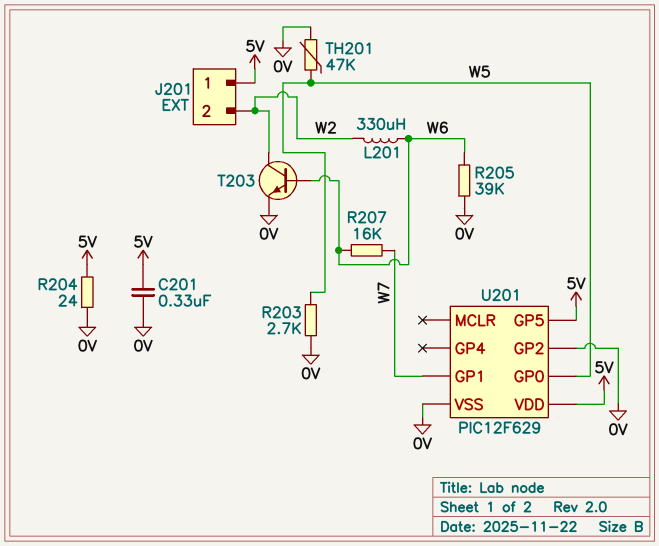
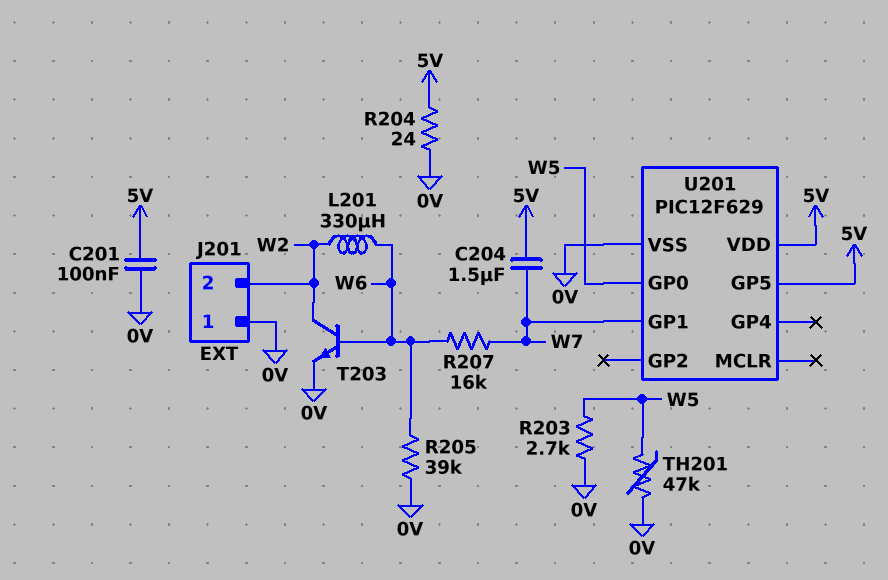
C201: 330nF (0V, 5V) -> 100nF (0V, 5V)
C204: none -> 1.5uF (5V, W7)
J201 pin 1: 5V -> 0V
U201 pin GP2: 0V -> none

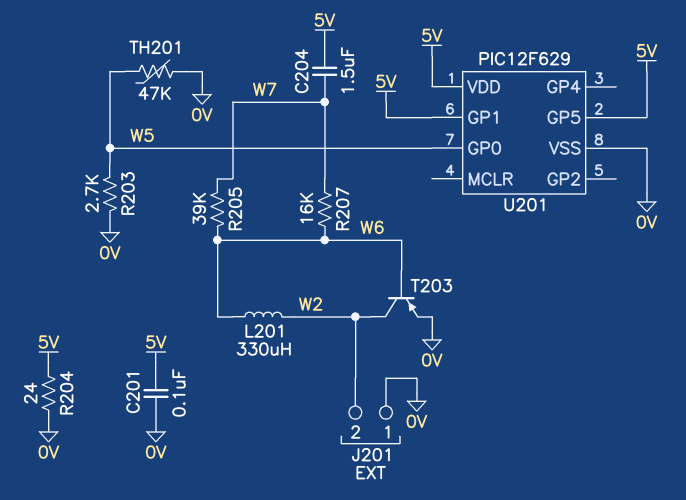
R205: 39k (0V, W6) -> 39k (W6, W7)
T203: NPN (B W6, C W2, E 0V) -> PNP (B W6, C W2, E 0V)
U201 pin GP1: W7 -> 5V

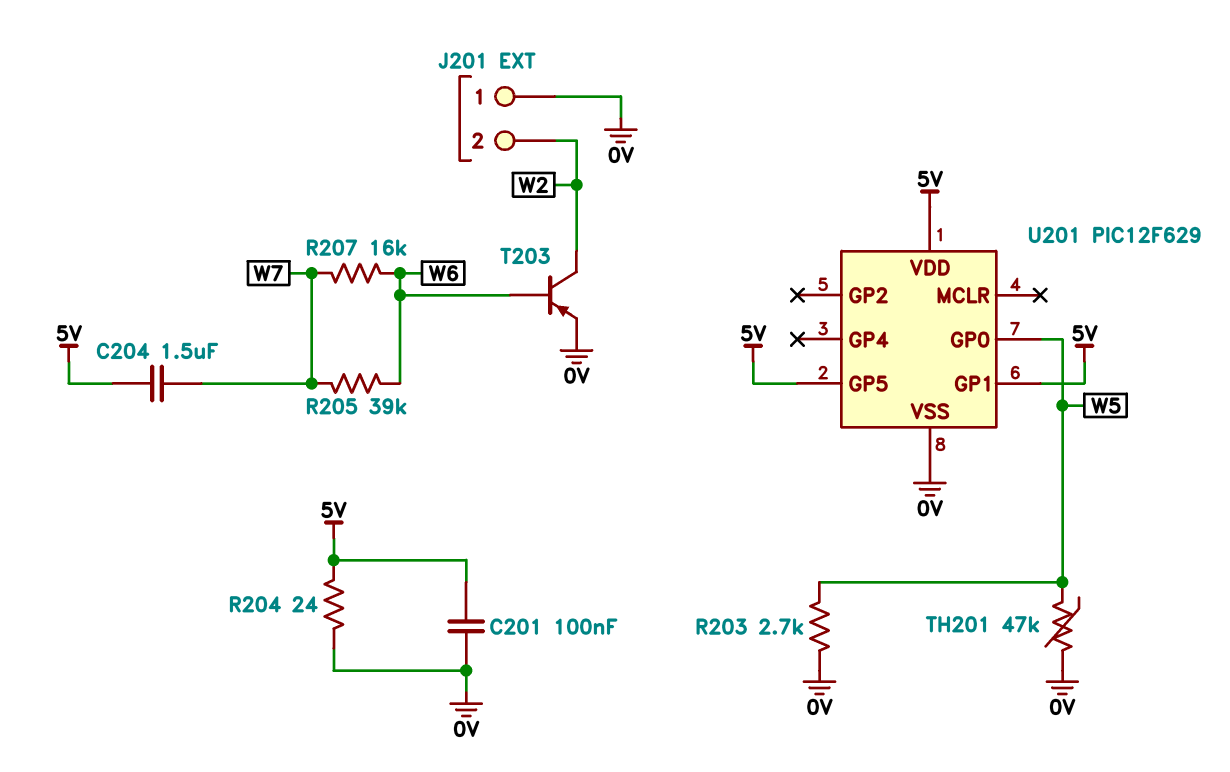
L201: 330uH (W2, W6) -> none

